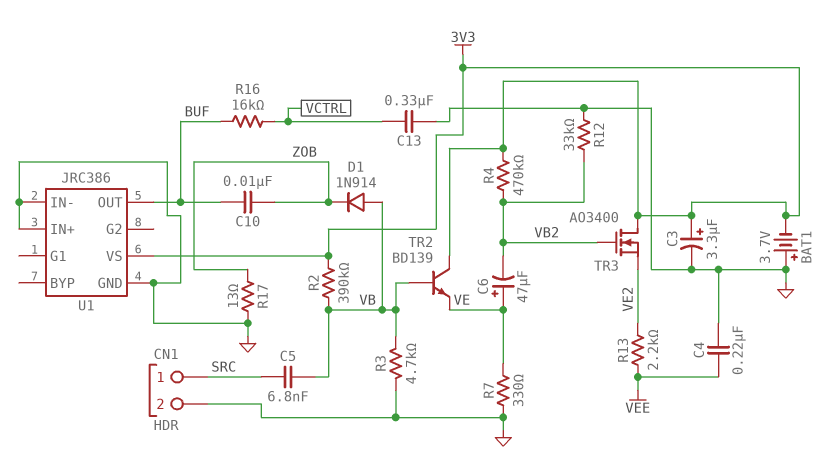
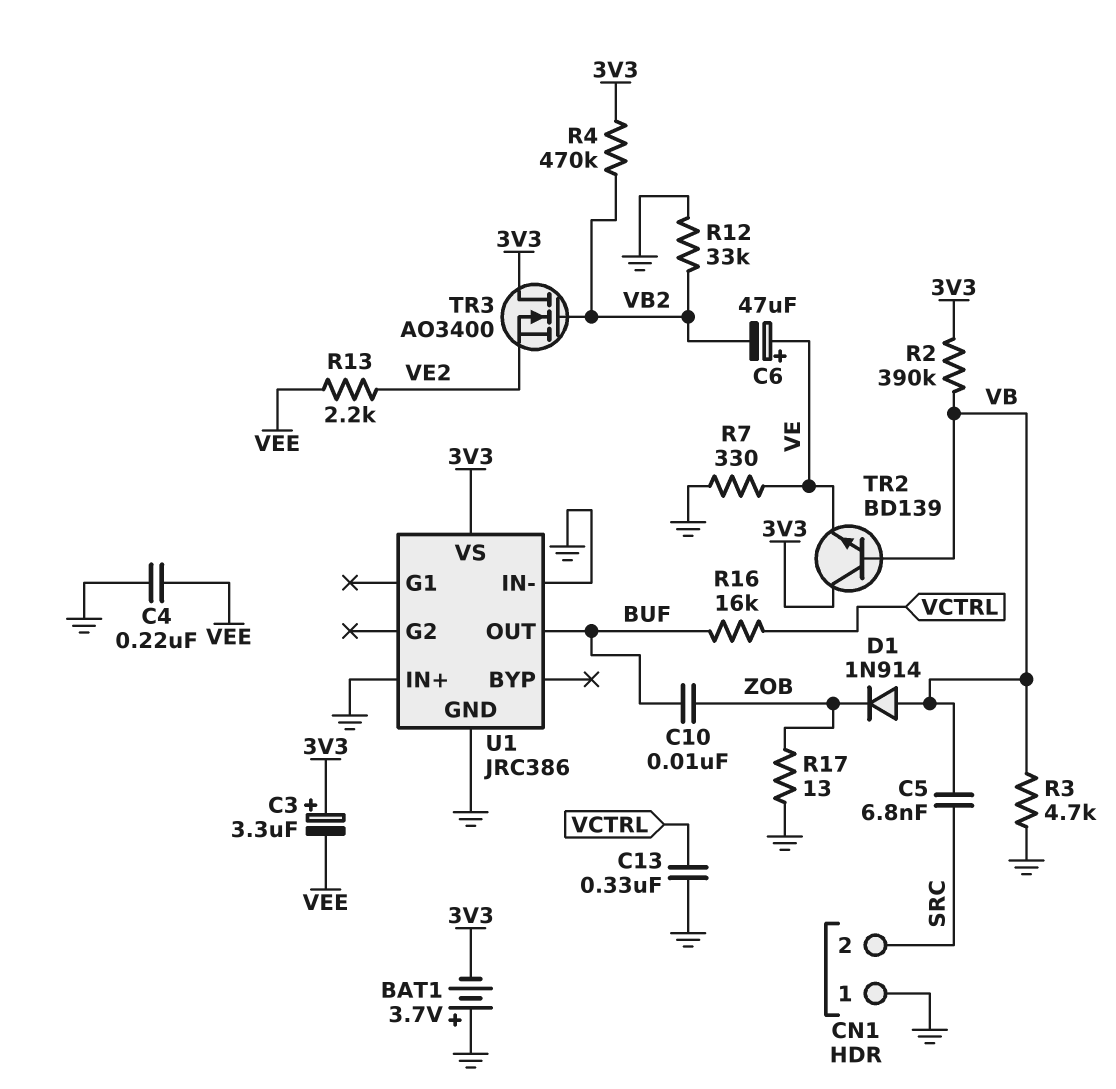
C3: 3.3uF (plus 3V3, minus GND) -> 3.3uF (plus 3V3, minus VEE)
CN1 pin 1: SRC -> GND
CN1 pin 2: GND -> SRC

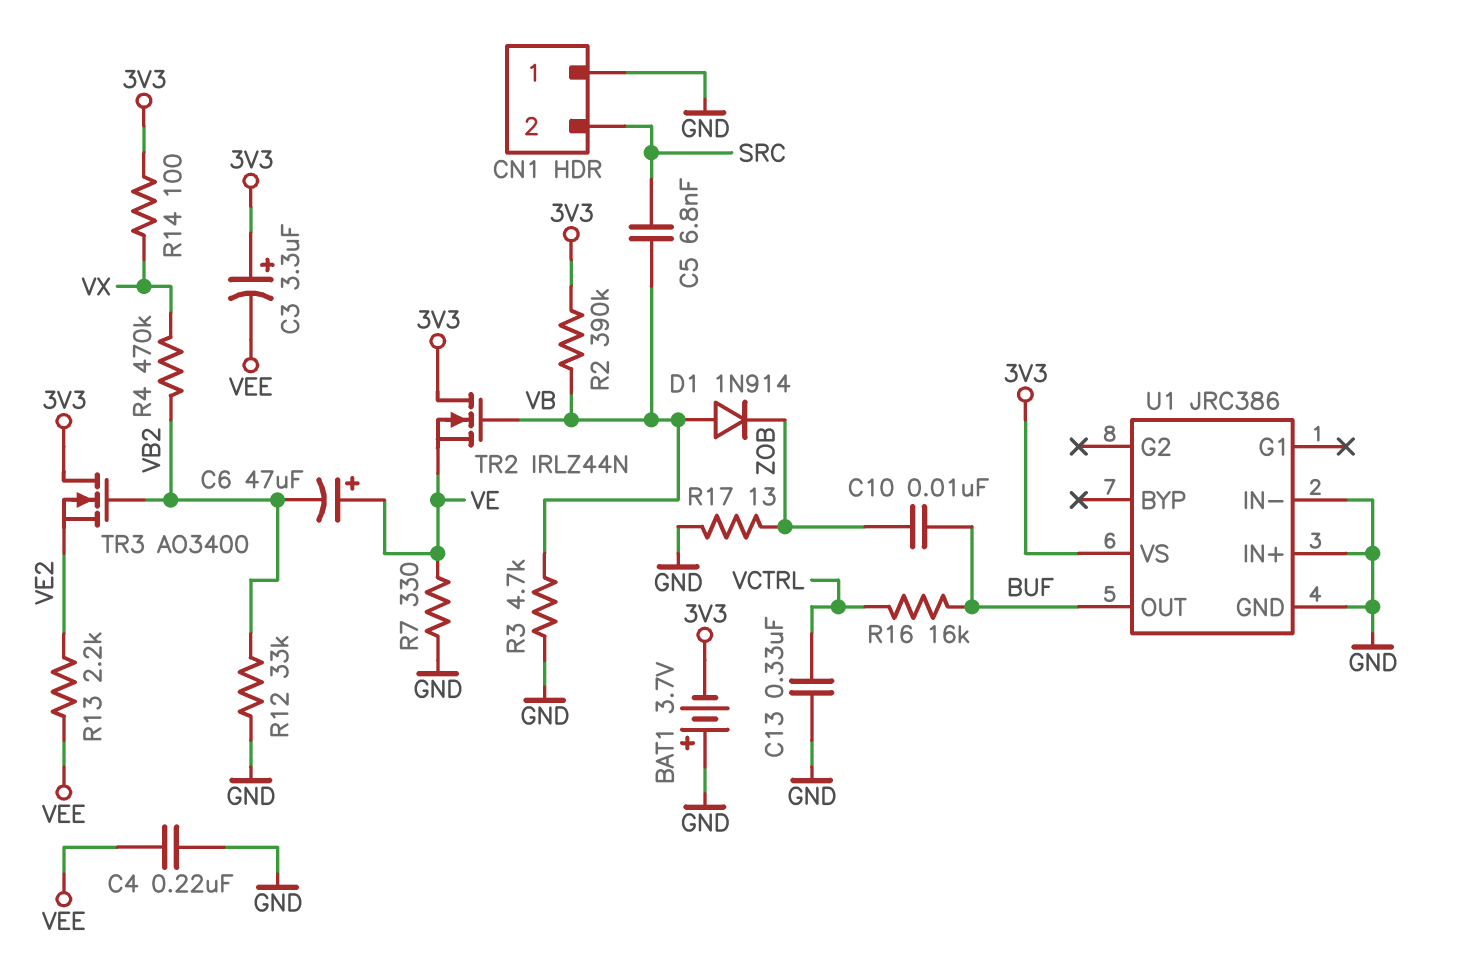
R4: 470k (3V3, VB2) -> 470k (VB2, VX)
R14: none -> 100 (3V3, VX)
TR2: NPN BD139 (B VB, C 3V3, E VE) -> NMOS IRLZ44N (G VB, D 3V3, S VE)

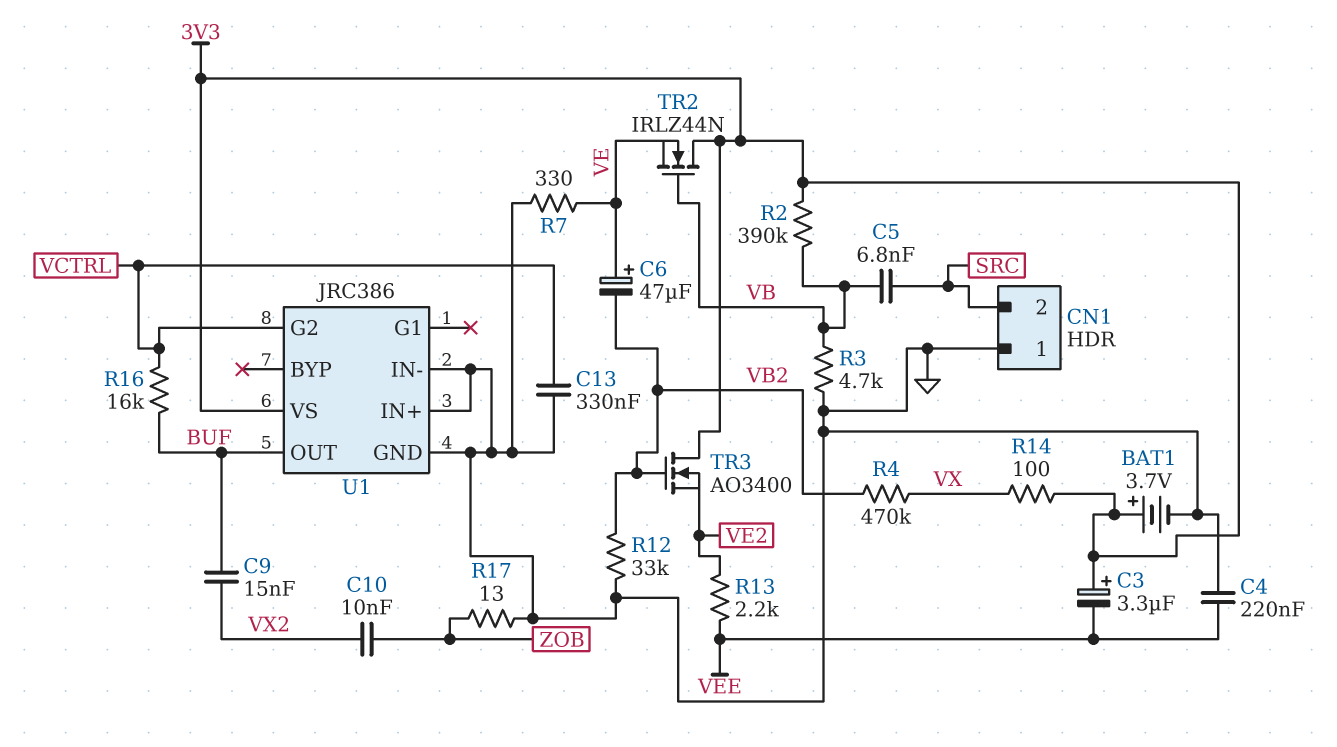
BAT1: 3.7V (plus GND, minus 3V3) -> 3.7V (plus 3V3, minus GND)
C9: none -> 15nF (BUF, VX2)
C10: 10nF (BUF, ZOB) -> 10nF (VX2, ZOB)
D1: diode 1N914 (A VB, K ZOB) -> none
U1 pin G2: none -> VCTRL

